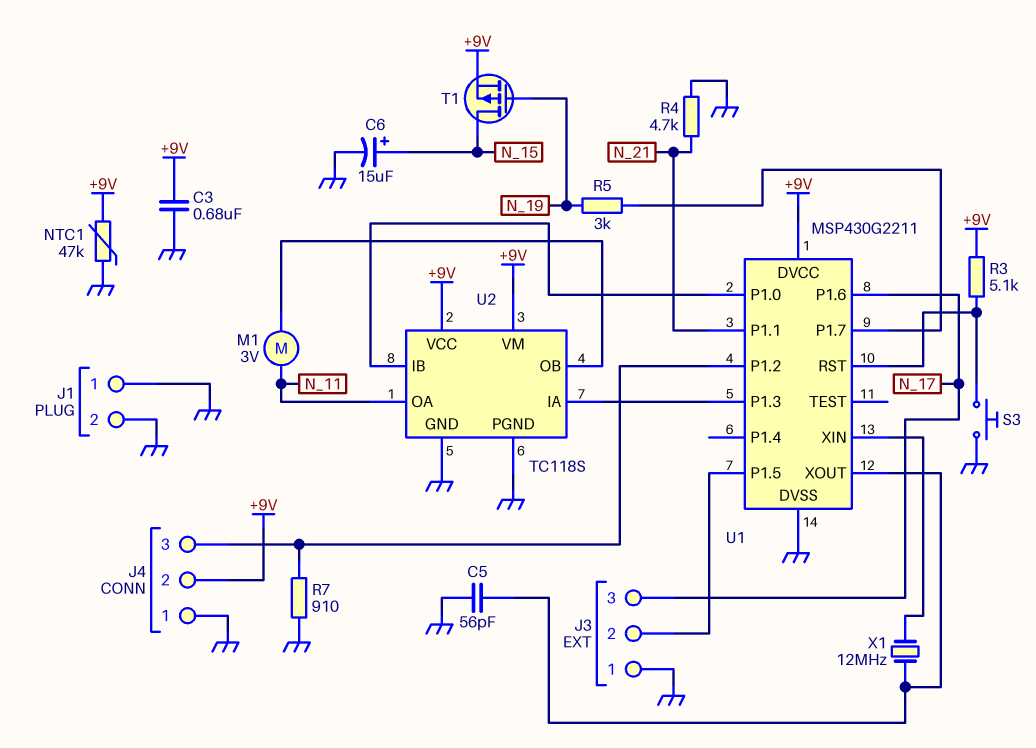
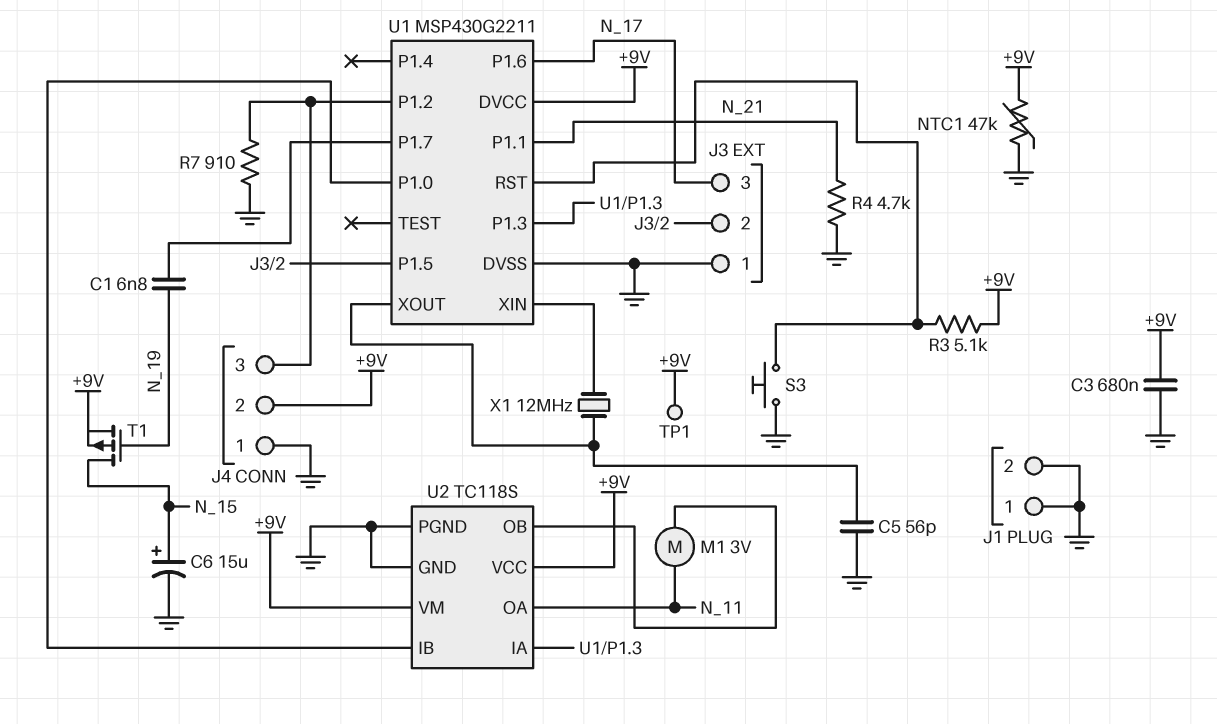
C1: none -> 6.8nF (N_19, U1/P1.7)
R5: 3k (N_19, U1/P1.7) -> none
TP1: none -> test point (+9V)

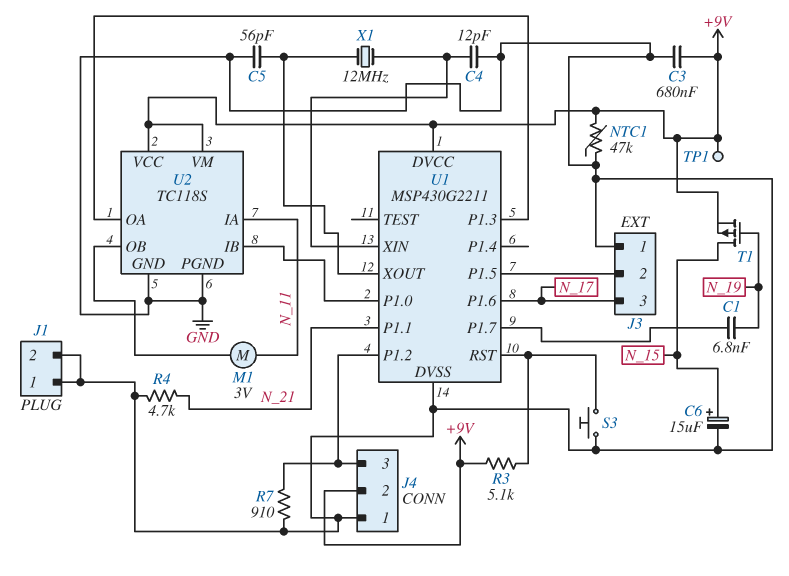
C4: none -> 12pF (GND, U1/XIN)
U2 pin IA: U1/P1.3 -> N_11
U2 pin OA: N_11 -> U1/P1.3

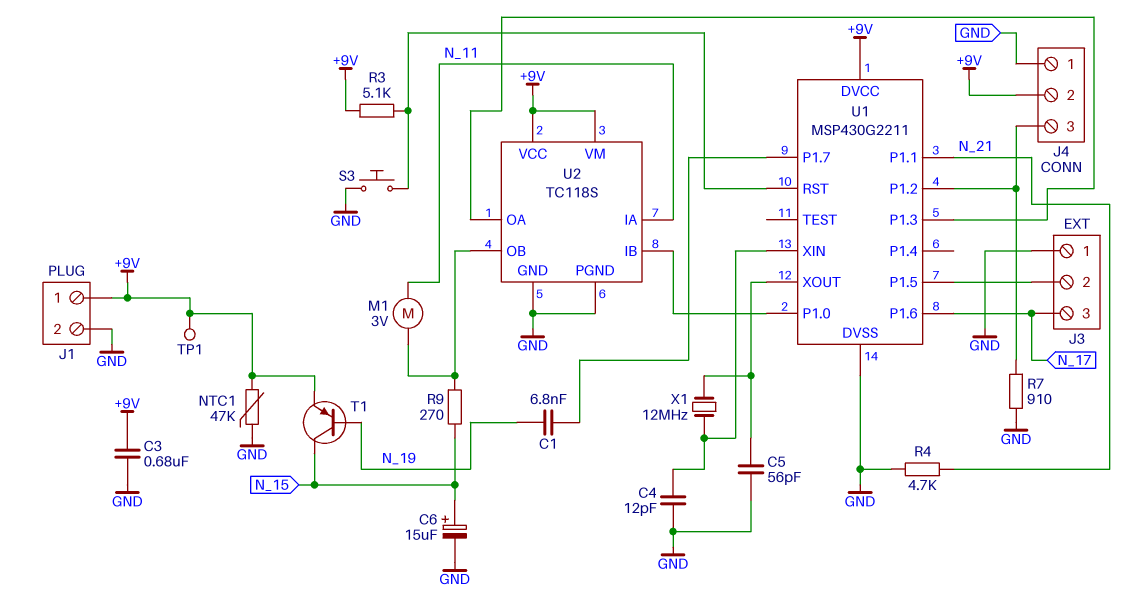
J1 pin 1: GND -> +9V
R9: none -> 270 (N_15, U2/OB)
T1: PMOS (G N_19, D N_15, S +9V) -> PNP (B N_19, C N_15, E +9V)

